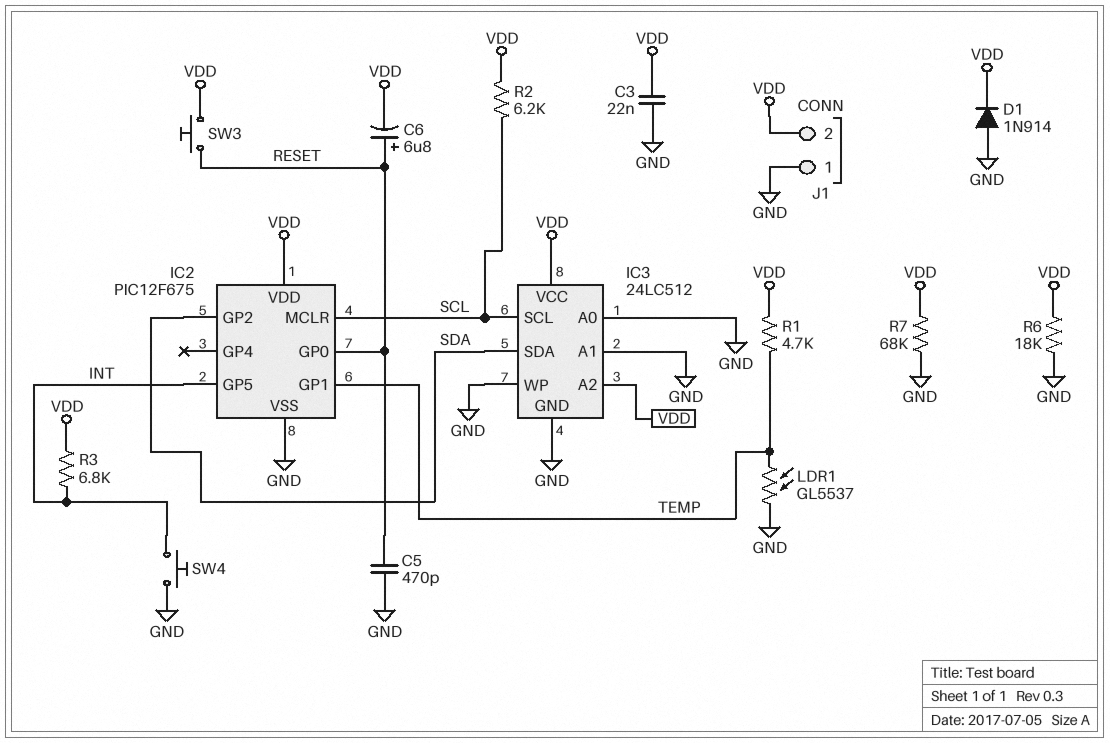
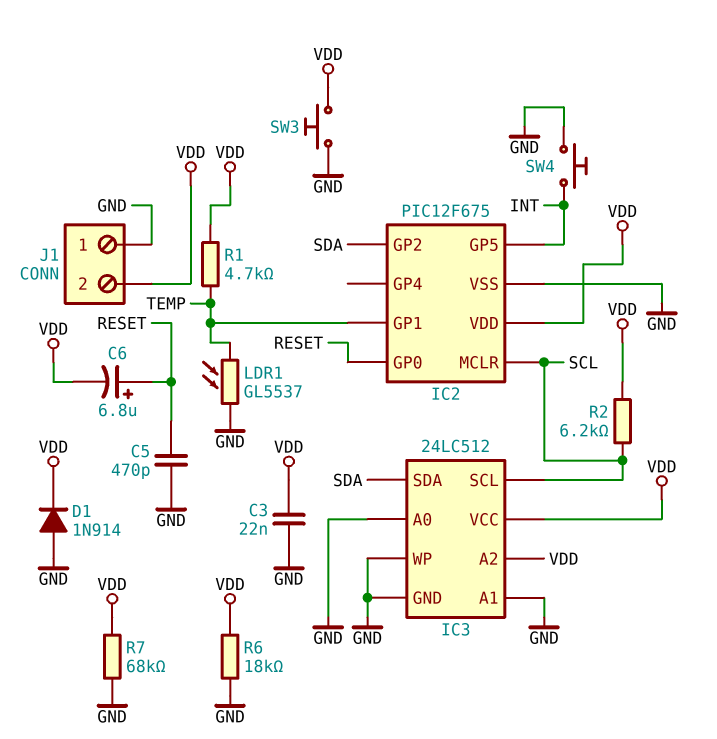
R3: 6.8k (INT, VDD) -> none
SW3: button (RESET, VDD) -> button (GND, VDD)

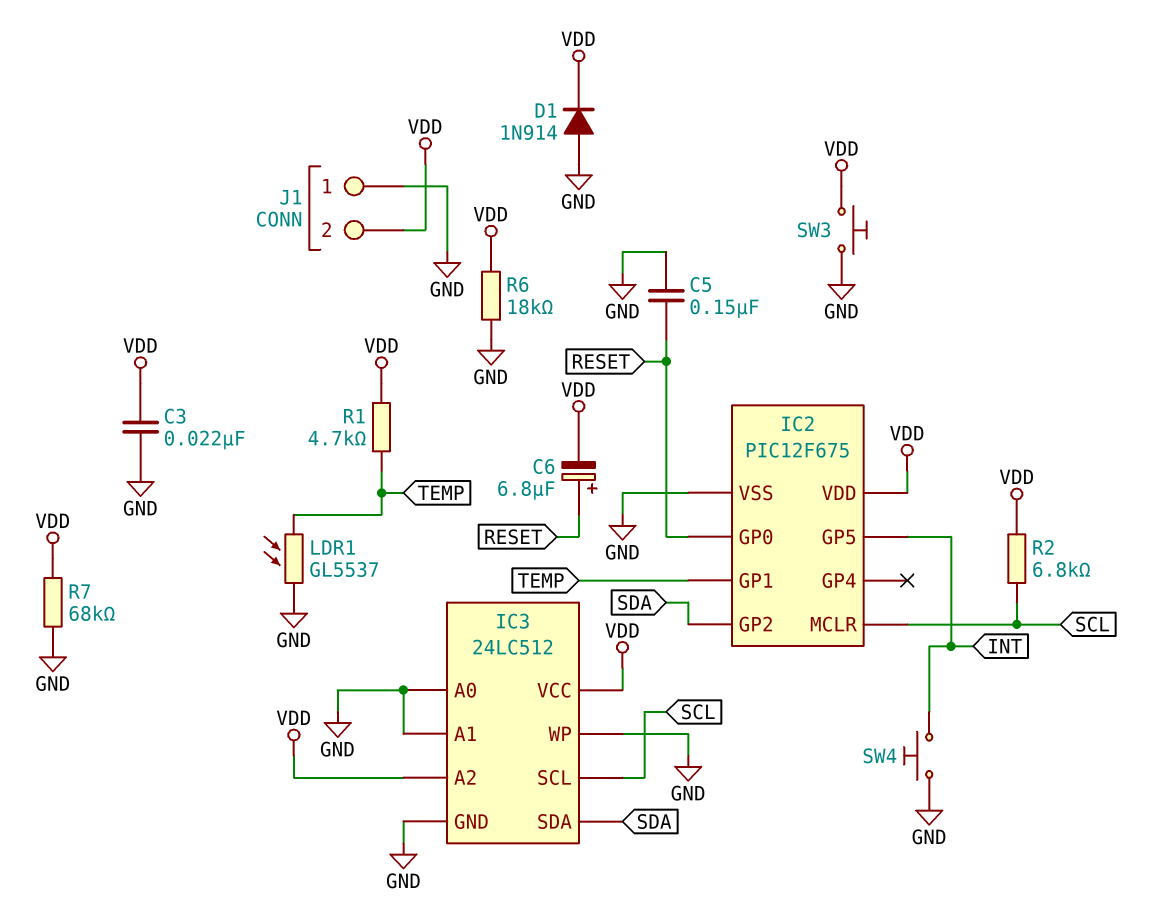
C5: 470pF (GND, RESET) -> 150nF (GND, RESET)
R2: 6.2k (SCL, VDD) -> 6.8k (SCL, VDD)

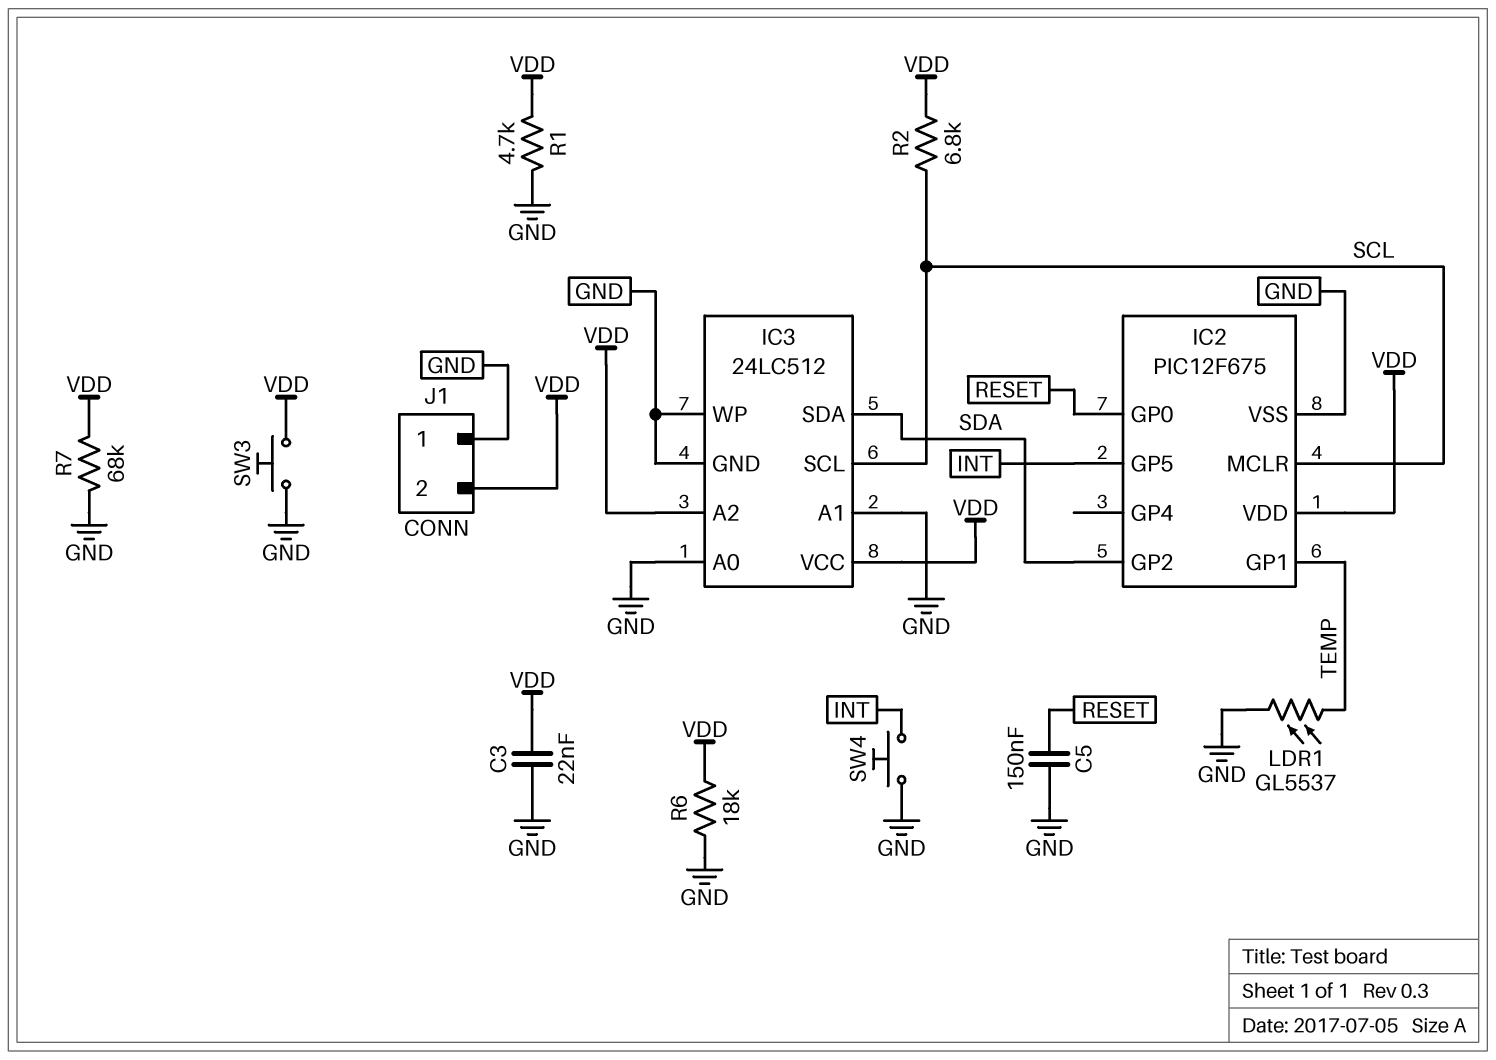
C6: 6.8uF (plus RESET, minus VDD) -> none
D1: diode 1N914 (A GND, K VDD) -> none
R1: 4.7k (TEMP, VDD) -> 4.7k (GND, VDD)

